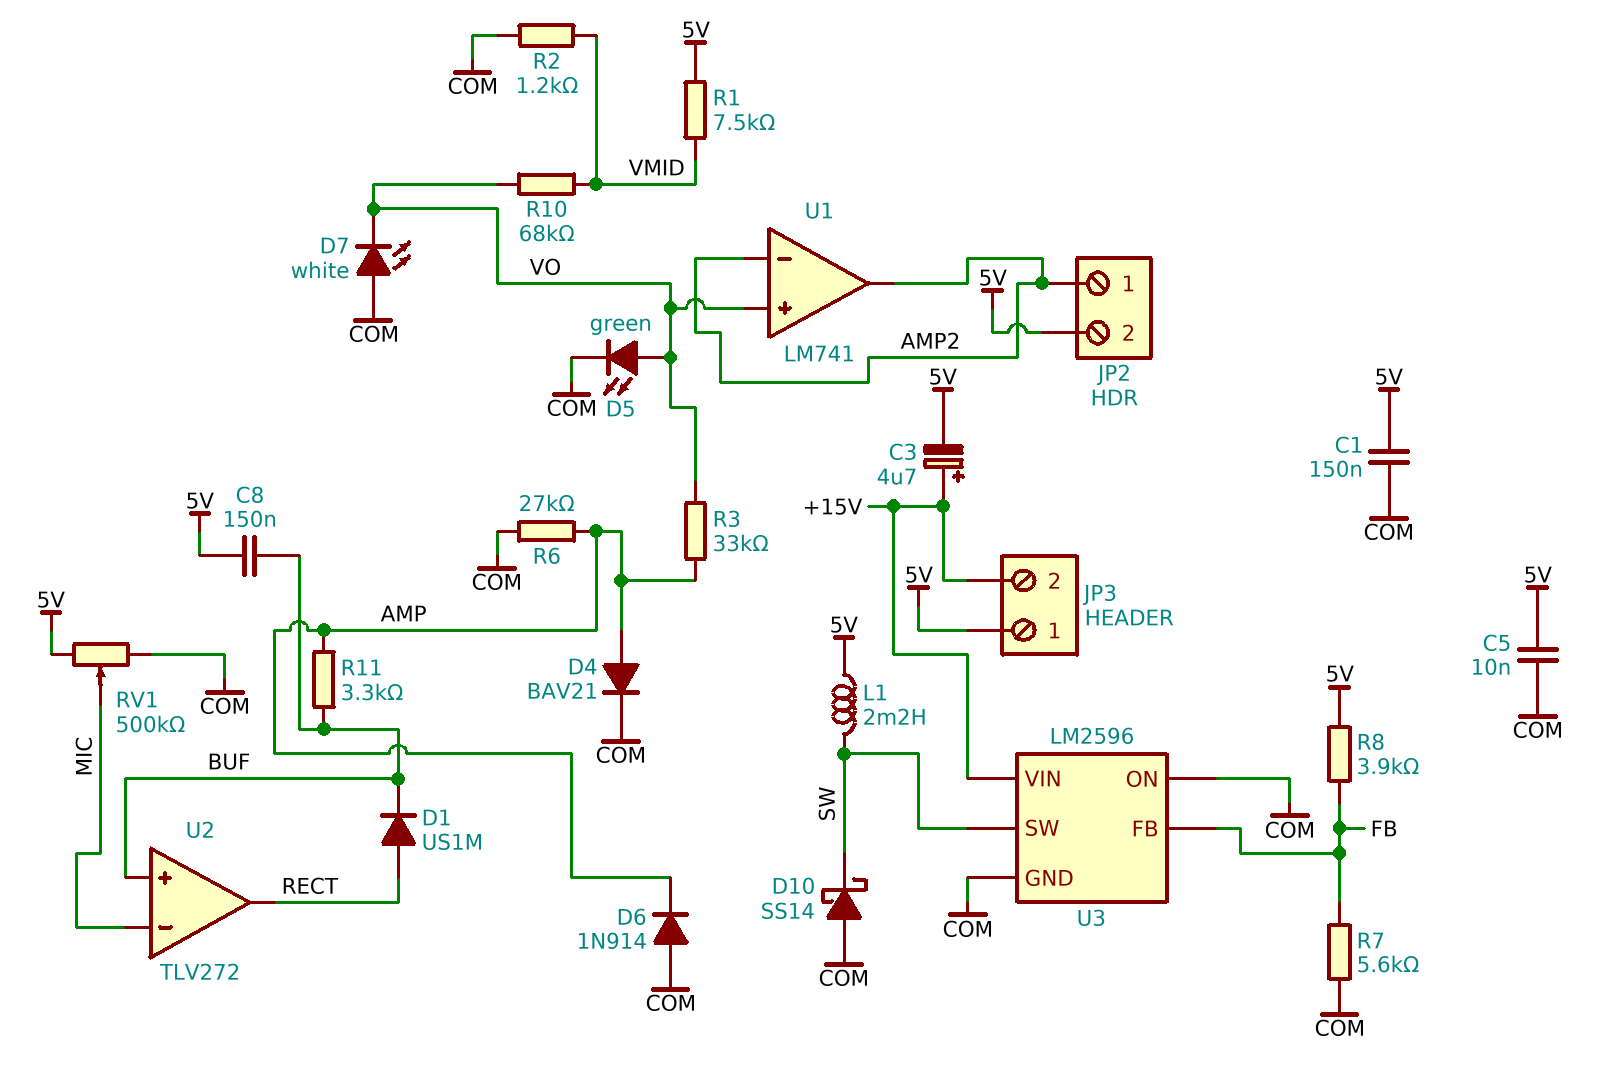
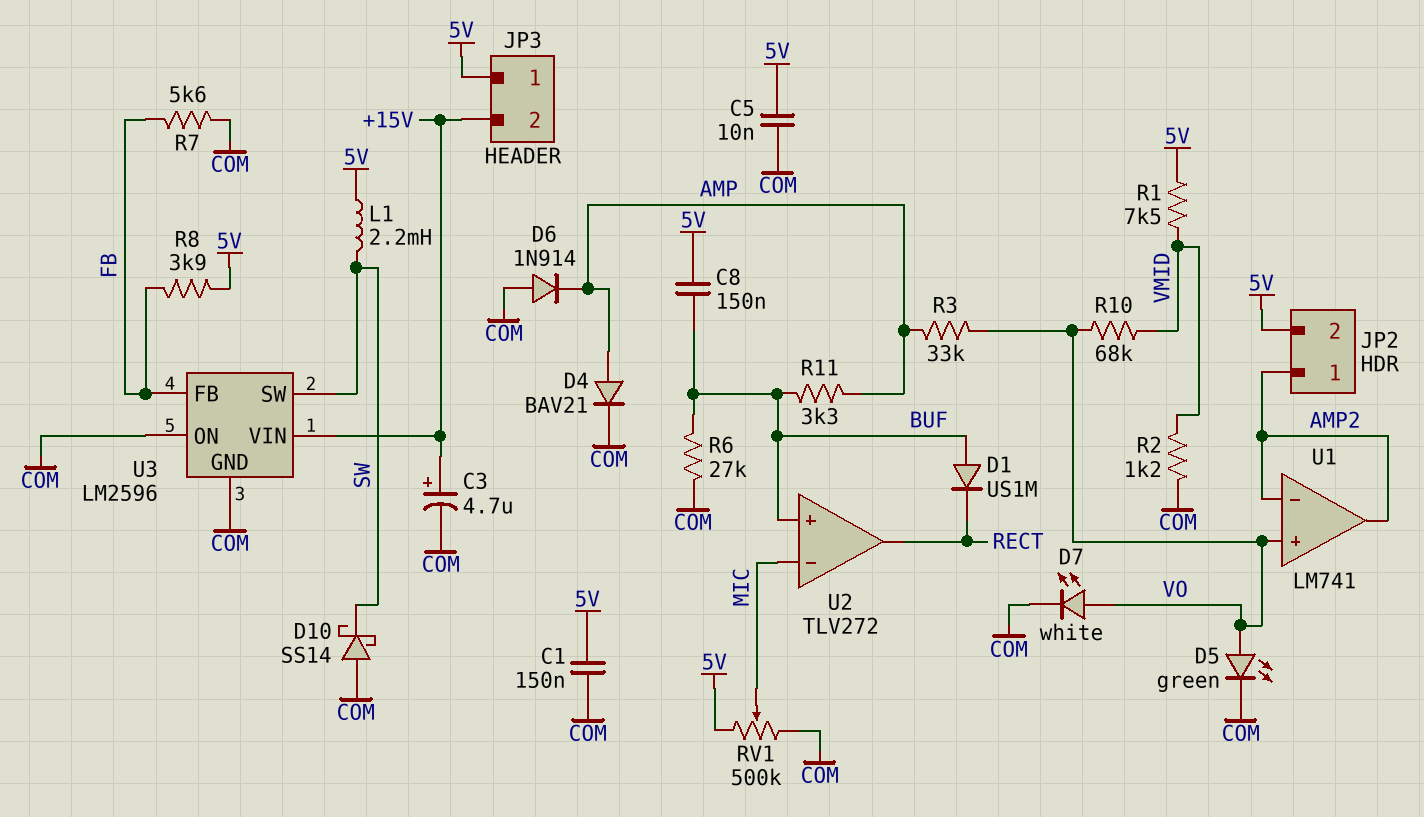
C3: 4.7uF (plus +15V, minus 5V) -> 4.7uF (plus +15V, minus COM)
D1: diode US1M (A RECT, K BUF) -> diode US1M (A BUF, K RECT)
D7: LED white (A COM, K VO) -> LED white (A VO, K COM)
R6: 27k (AMP, COM) -> 27k (BUF, COM)

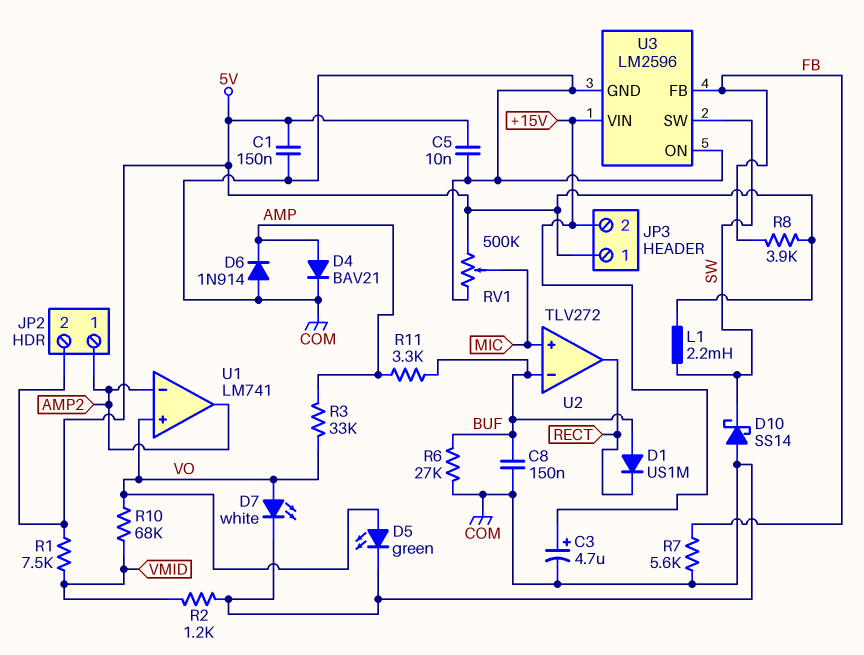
C8: 150nF (5V, BUF) -> 150nF (BUF, COM)
U2 pin in+: BUF -> MIC
U2 pin in-: MIC -> BUF

